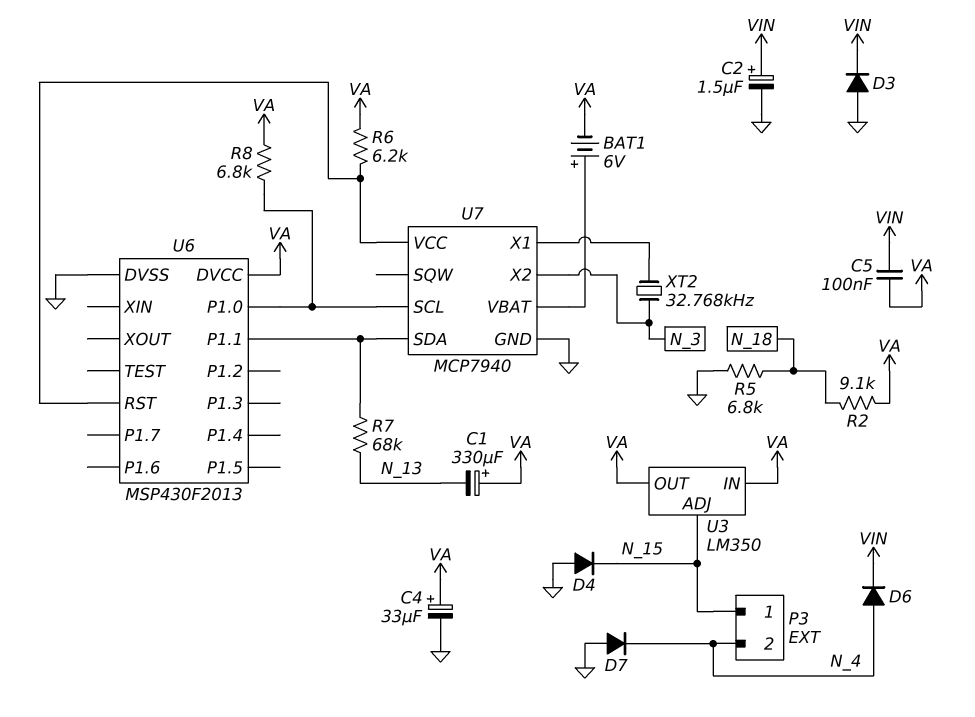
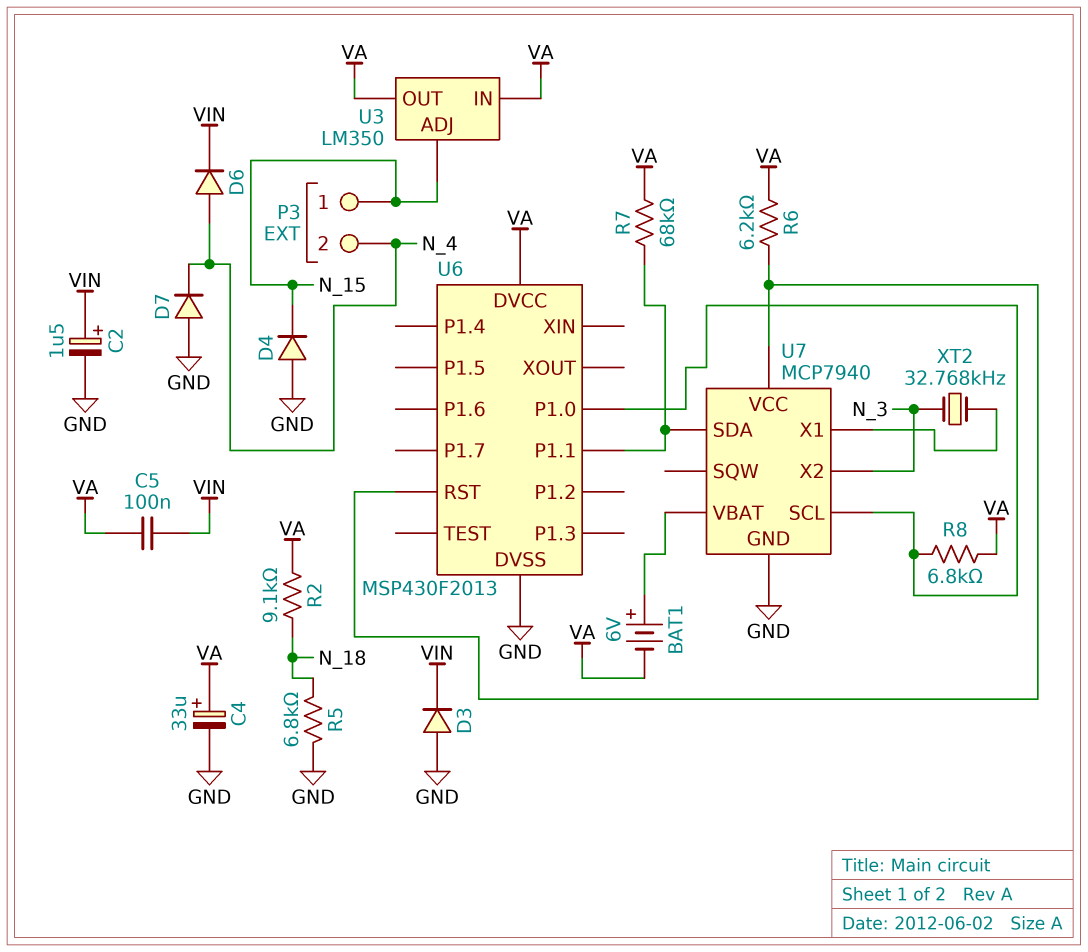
C1: 330uF (plus VA, minus N_13) -> none
R7: 68k (N_13, U6/P1.1) -> 68k (U6/P1.1, VA)

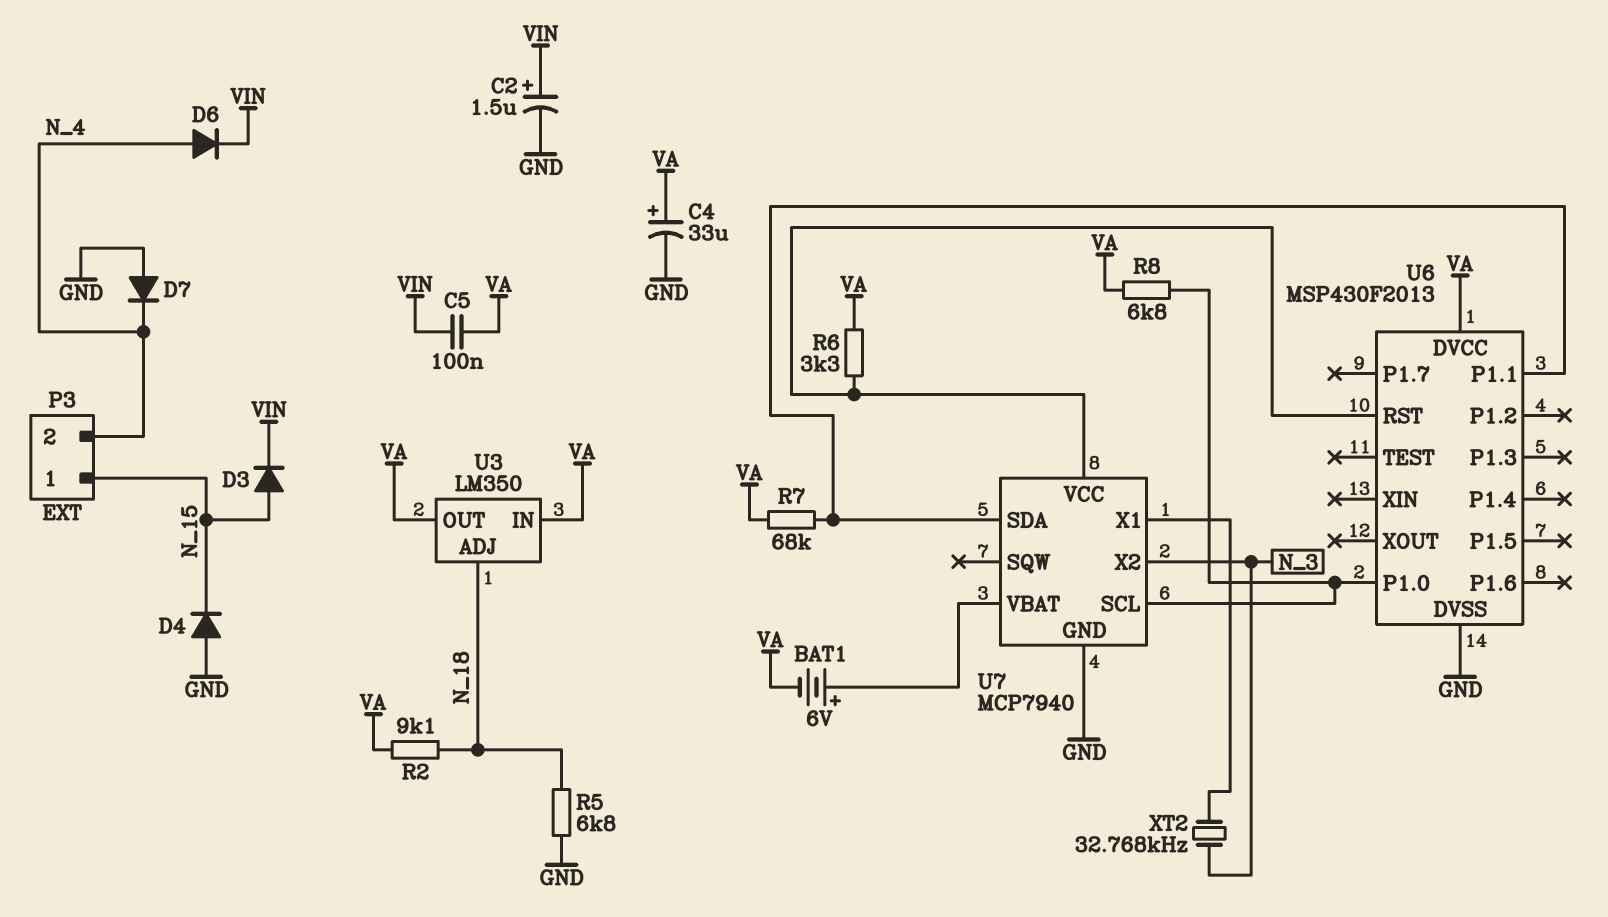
D3: diode (A GND, K VIN) -> diode (A N_15, K VIN)
R6: 6.2k (U6/RST, VA) -> 3.3k (U6/RST, VA)
U3 pin ADJ: N_15 -> N_18

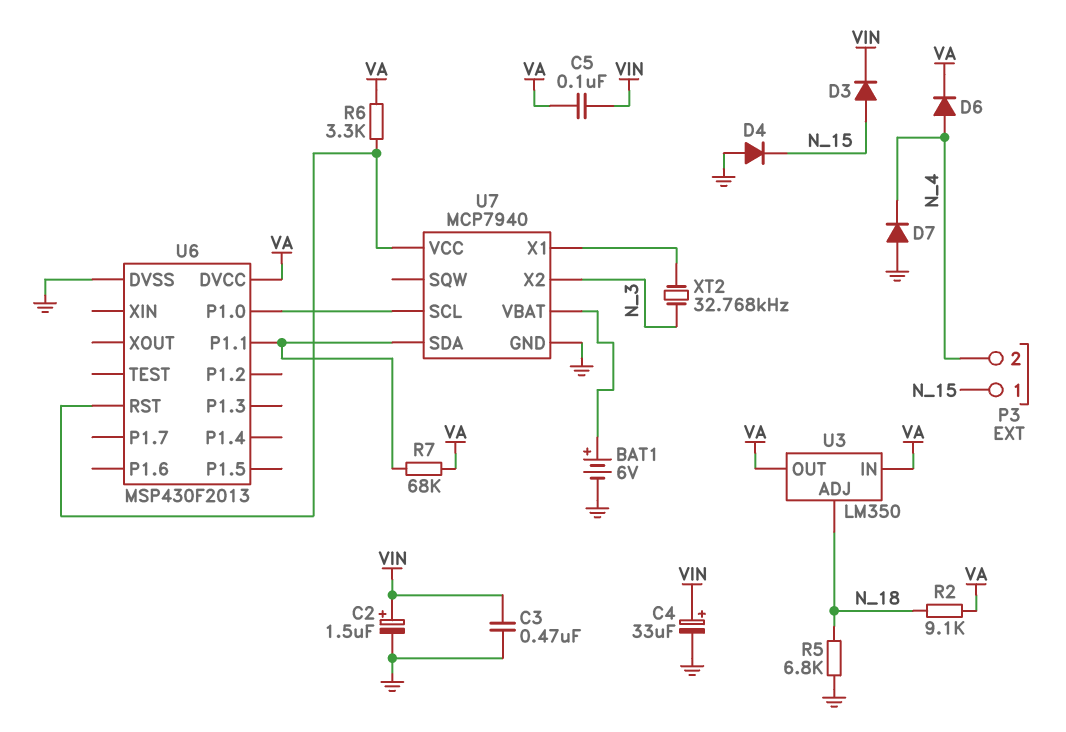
BAT1: 6V (plus U7/VBAT, minus VA) -> 6V (plus U7/VBAT, minus GND)
C3: none -> 470nF (GND, VIN)
C4: 33uF (plus VA, minus GND) -> 33uF (plus VIN, minus GND)
D6: diode (A N_4, K VIN) -> diode (A N_4, K VA)
R8: 6.8k (U6/P1.0, VA) -> none

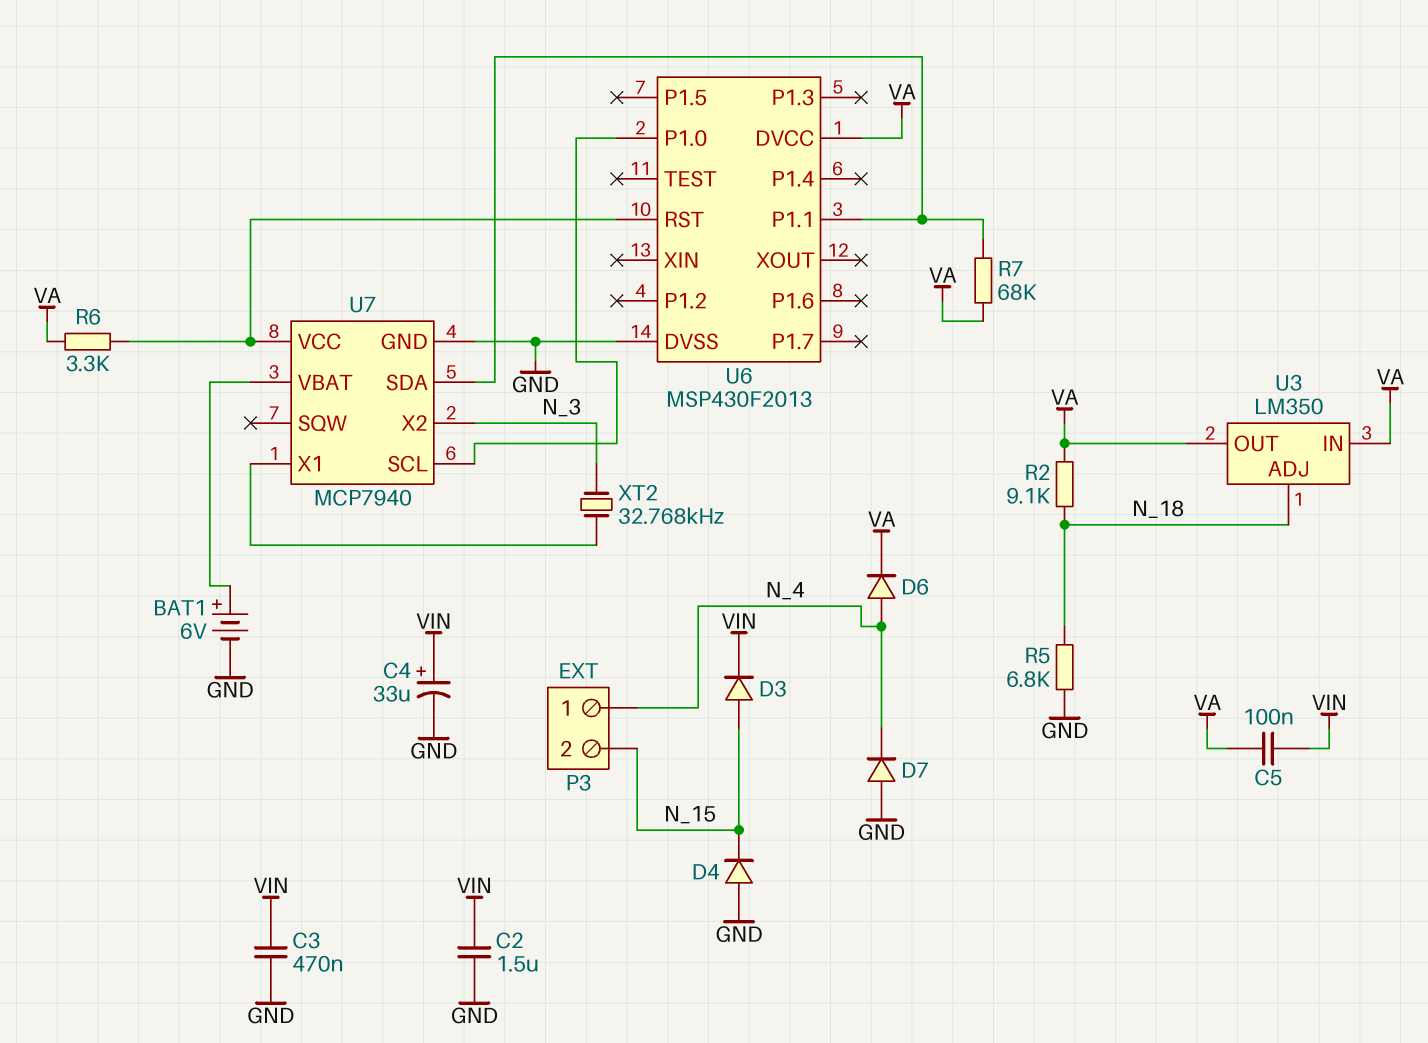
C2: 1.5uF (plus VIN, minus GND) -> 1.5uF (GND, VIN)
P3 pin 1: N_15 -> N_4
P3 pin 2: N_4 -> N_15

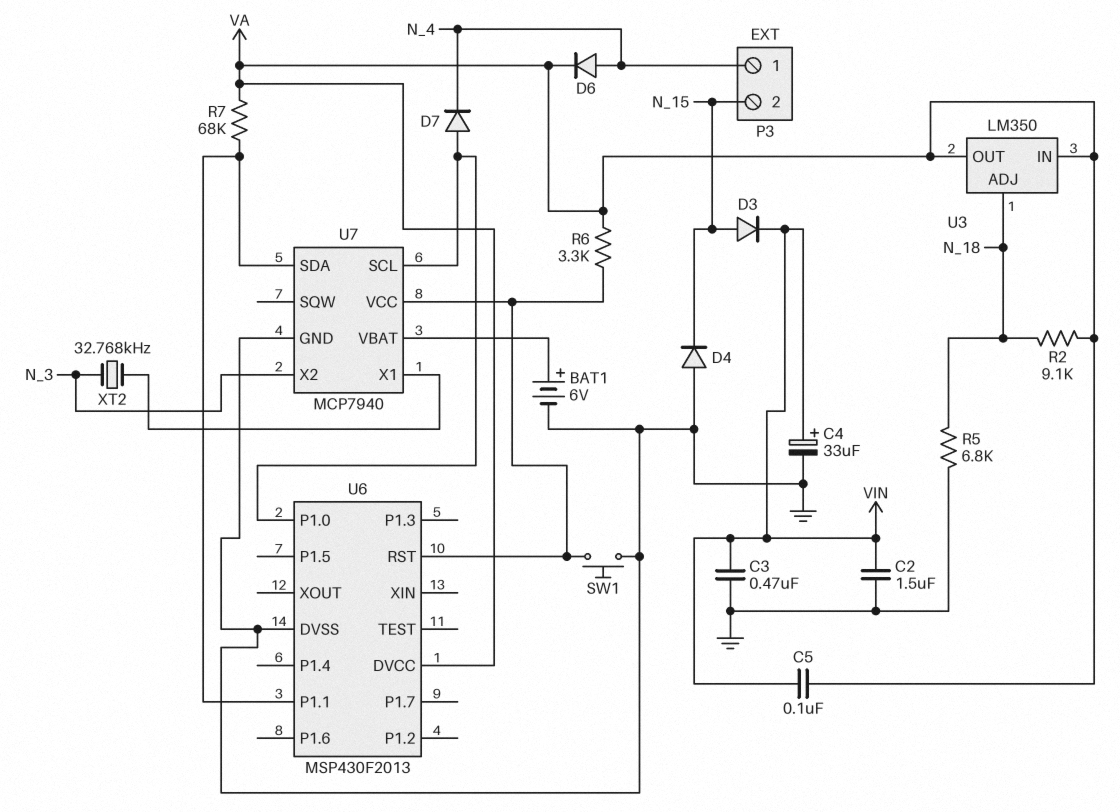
D7: diode (A GND, K N_4) -> diode (A U6/P1.0, K N_4)
SW1: none -> button (GND, U6/RST)

